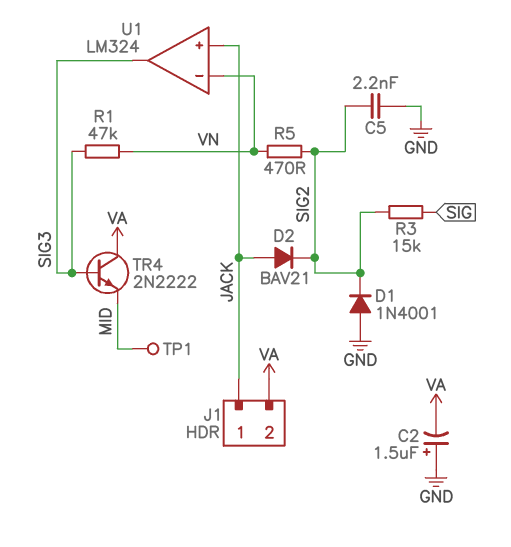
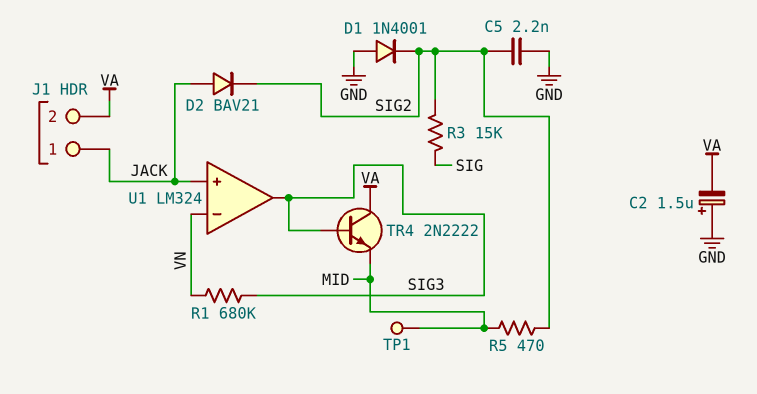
R1: 47k (SIG3, VN) -> 680k (SIG3, VN)
R5: 470 (SIG2, VN) -> 470 (MID, SIG2)

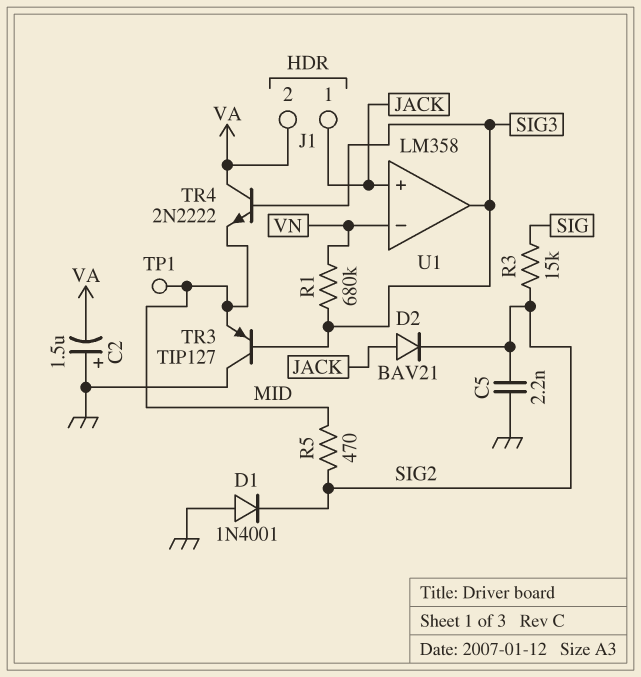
TR3: none -> PNP TIP127 (B SIG3, C GND, E MID)
U1: LM324 -> LM358

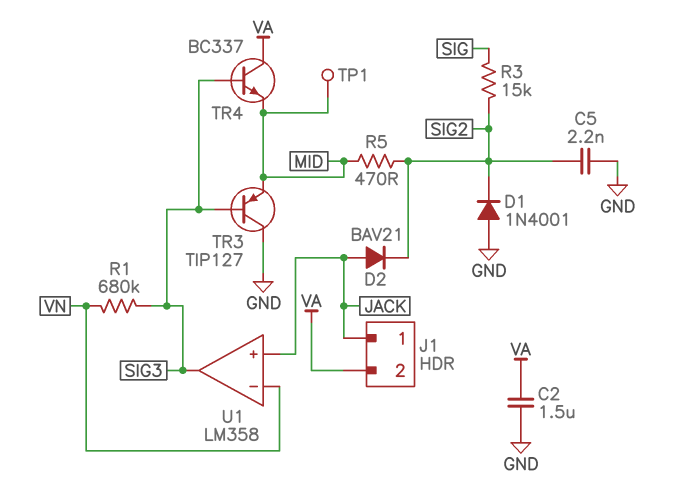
C2: 1.5uF (plus GND, minus VA) -> 1.5uF (GND, VA)
TR4: NPN 2N2222 (B SIG3, C VA, E MID) -> NPN BC337 (B SIG3, C VA, E MID)

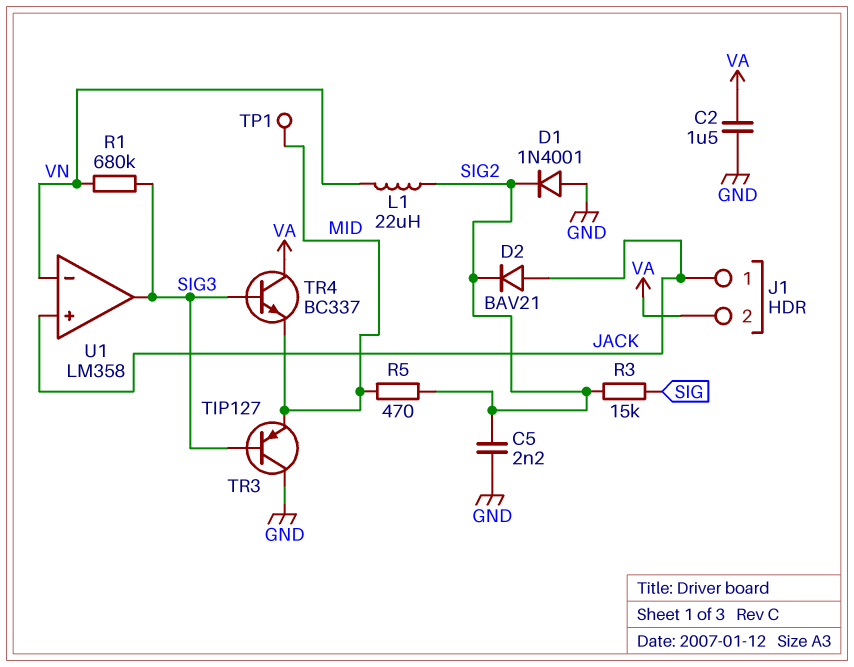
L1: none -> 22uH (SIG2, VN)

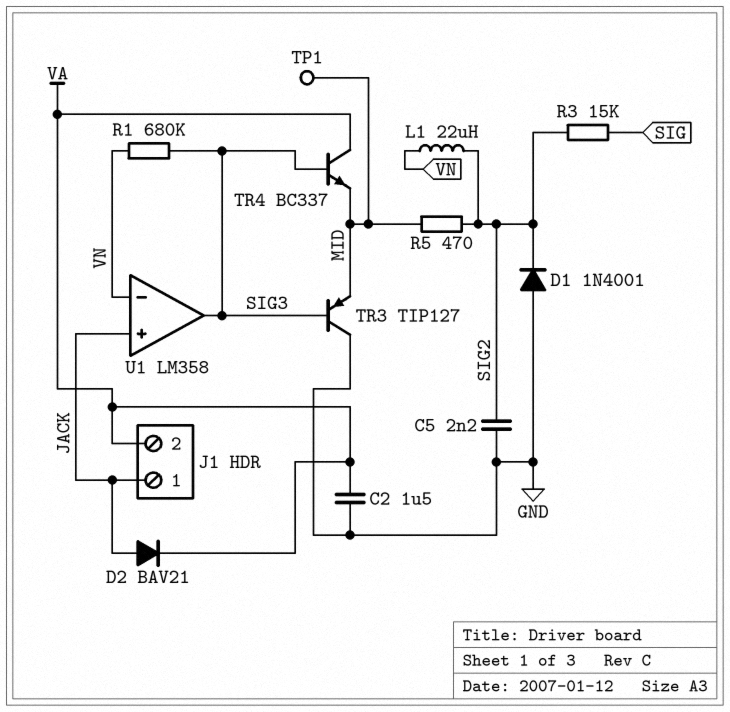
D2: diode BAV21 (A JACK, K SIG2) -> diode BAV21 (A JACK, K VA)

